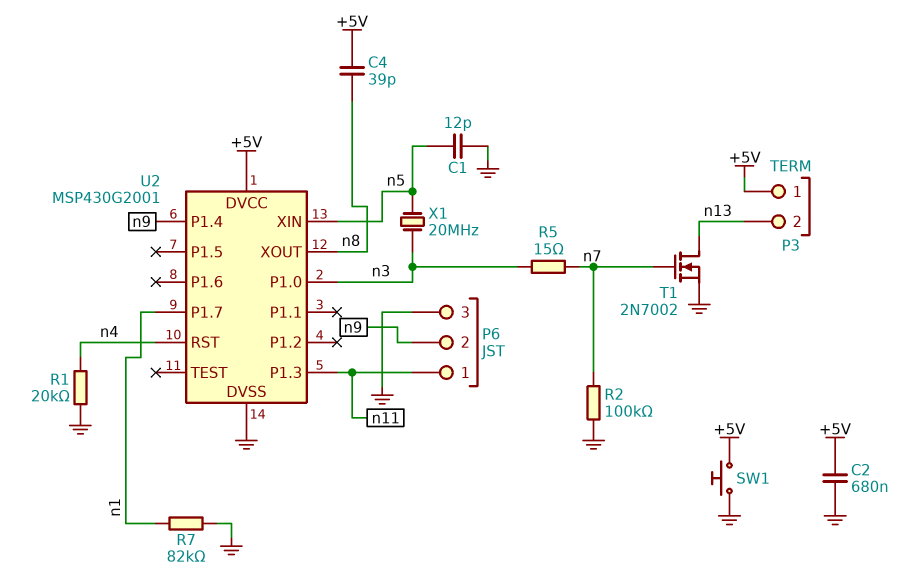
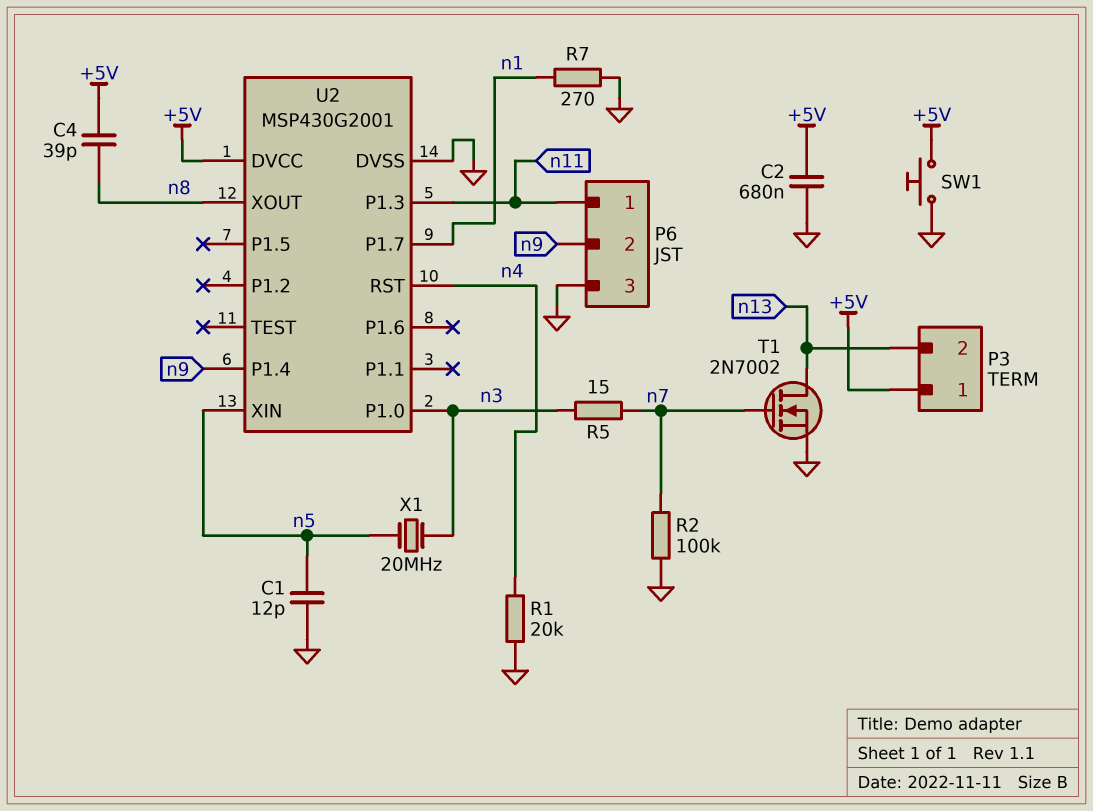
R7: 82k (GND, n1) -> 270 (GND, n1)

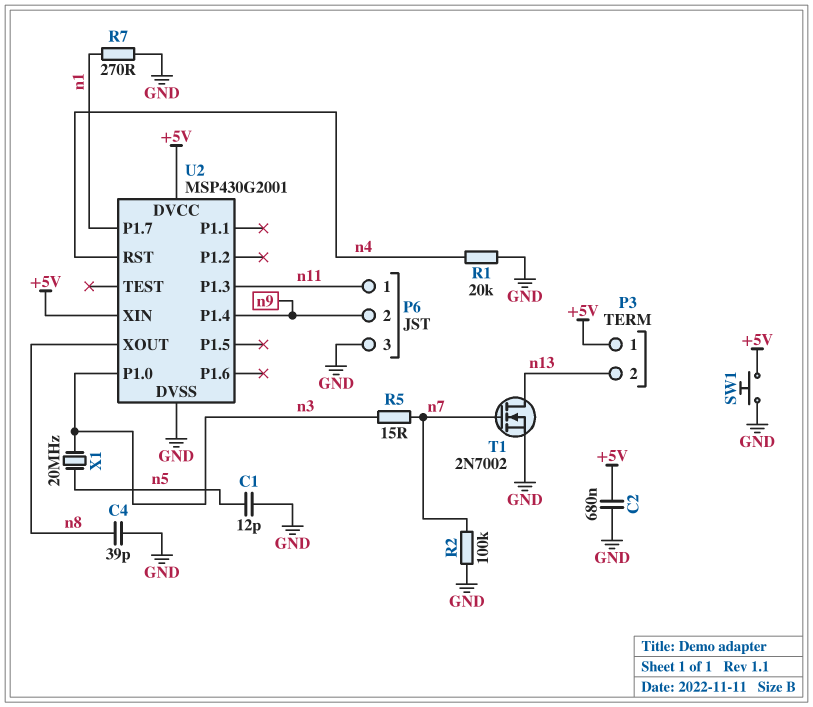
C4: 39pF (+5V, n8) -> 39pF (GND, n8)
U2 pin XIN: n5 -> +5V

